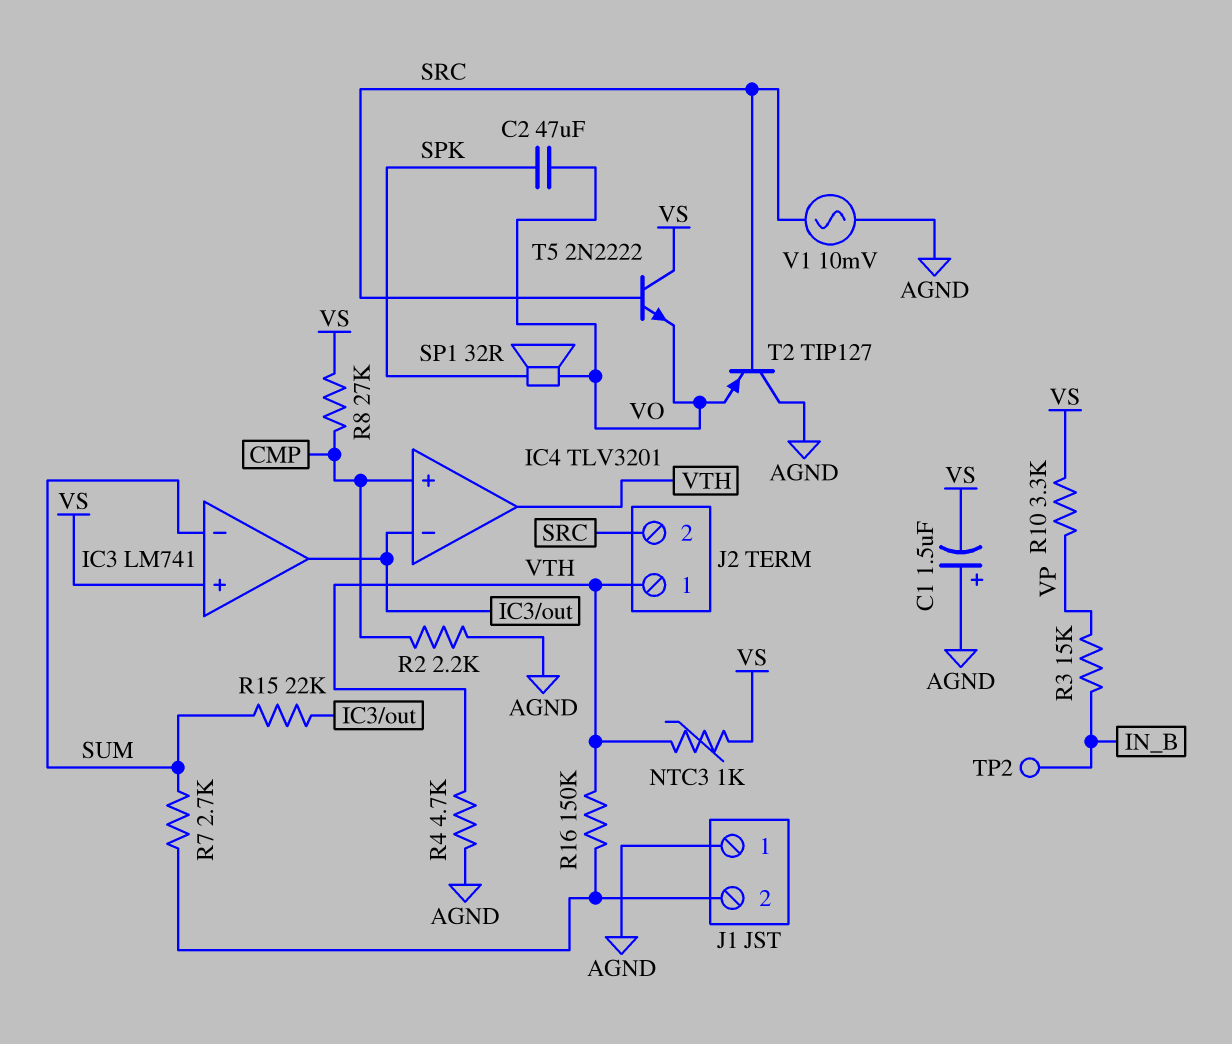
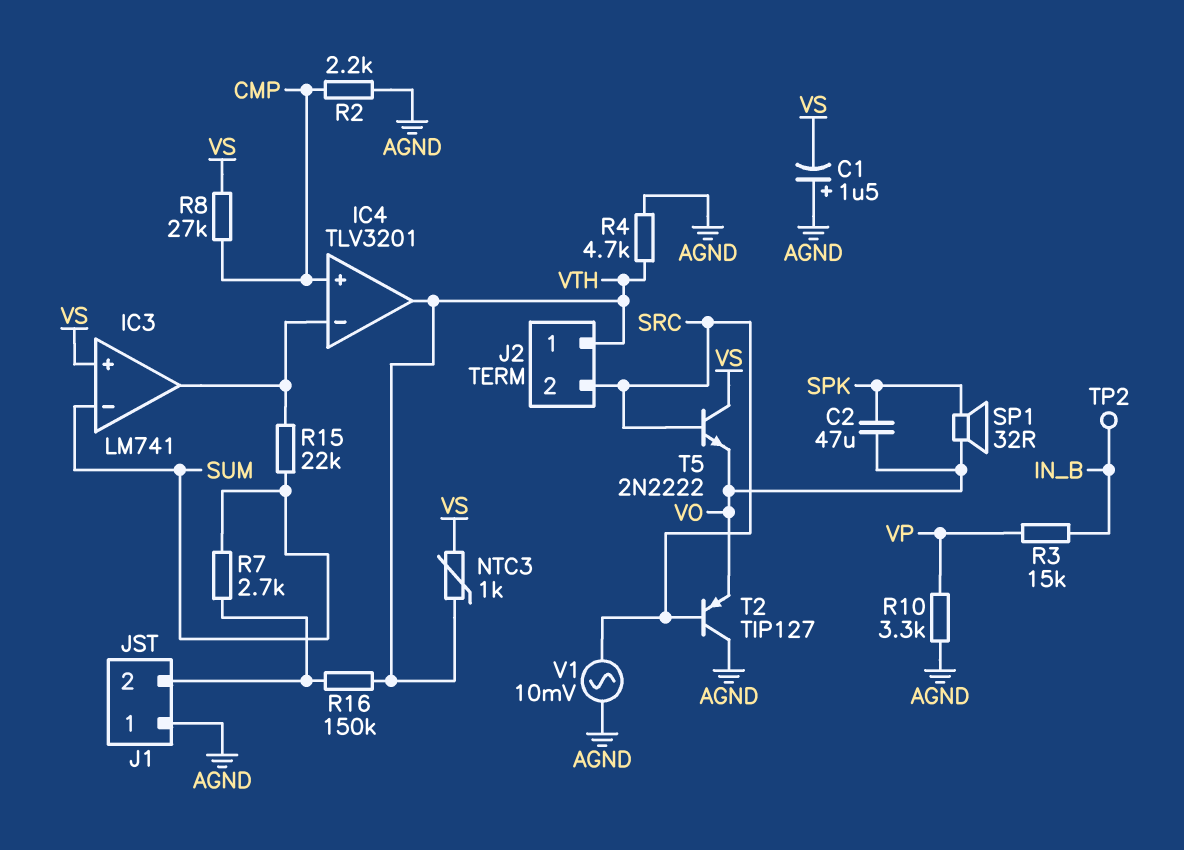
R10: 3.3k (VP, VS) -> 3.3k (AGND, VP)

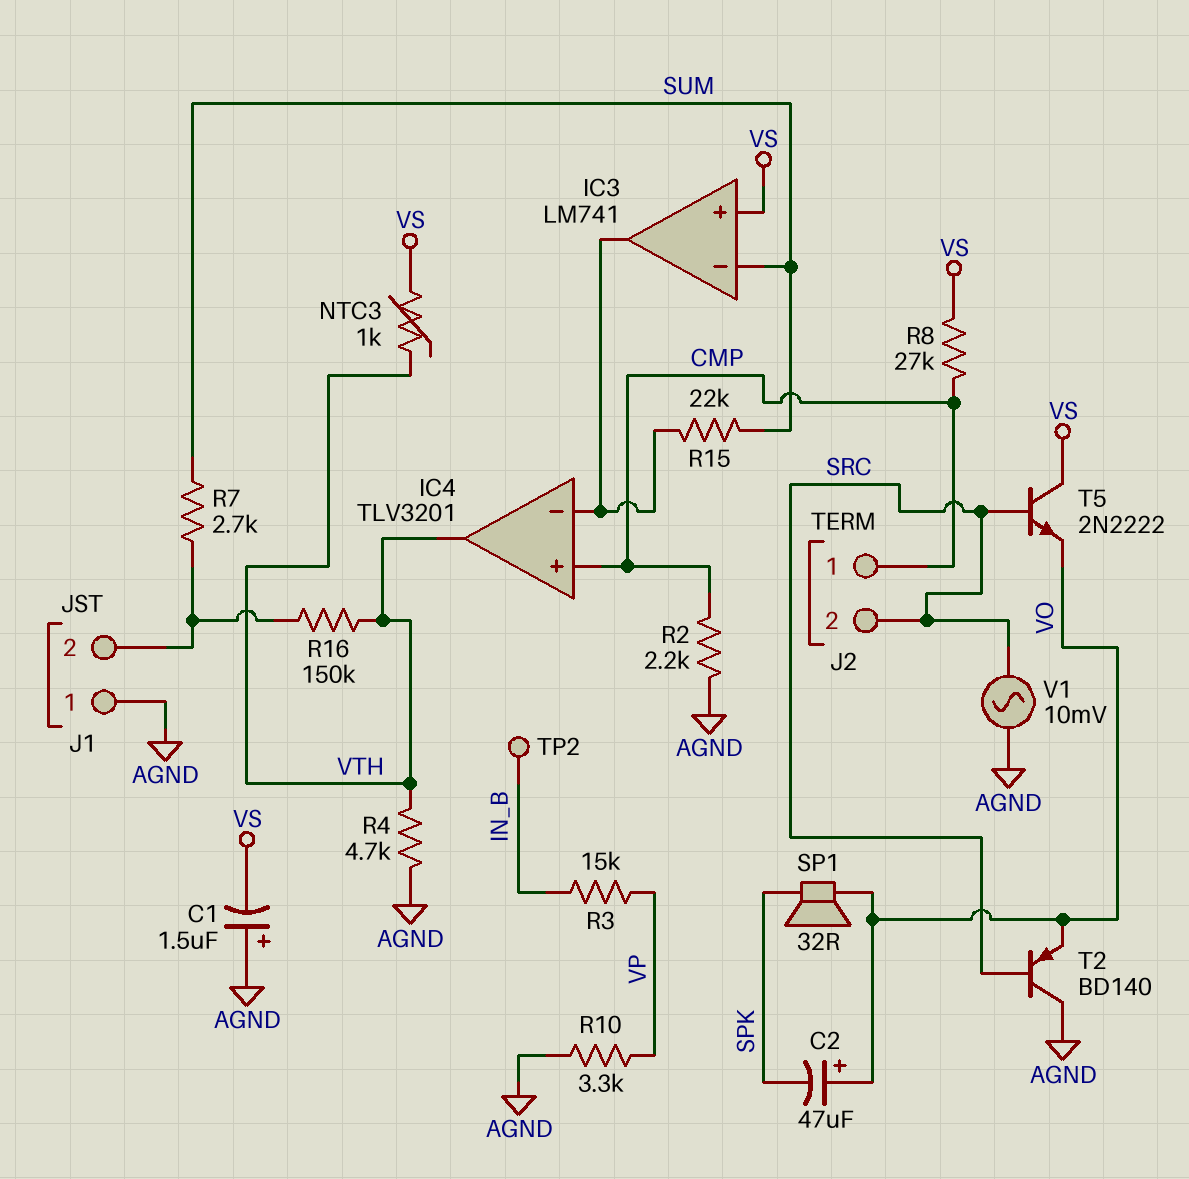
C2: 47uF (SPK, VO) -> 47uF (plus VO, minus SPK)
J2 pin 1: VTH -> CMP
T2: PNP TIP127 (B SRC, C AGND, E VO) -> PNP BD140 (B SRC, C AGND, E VO)

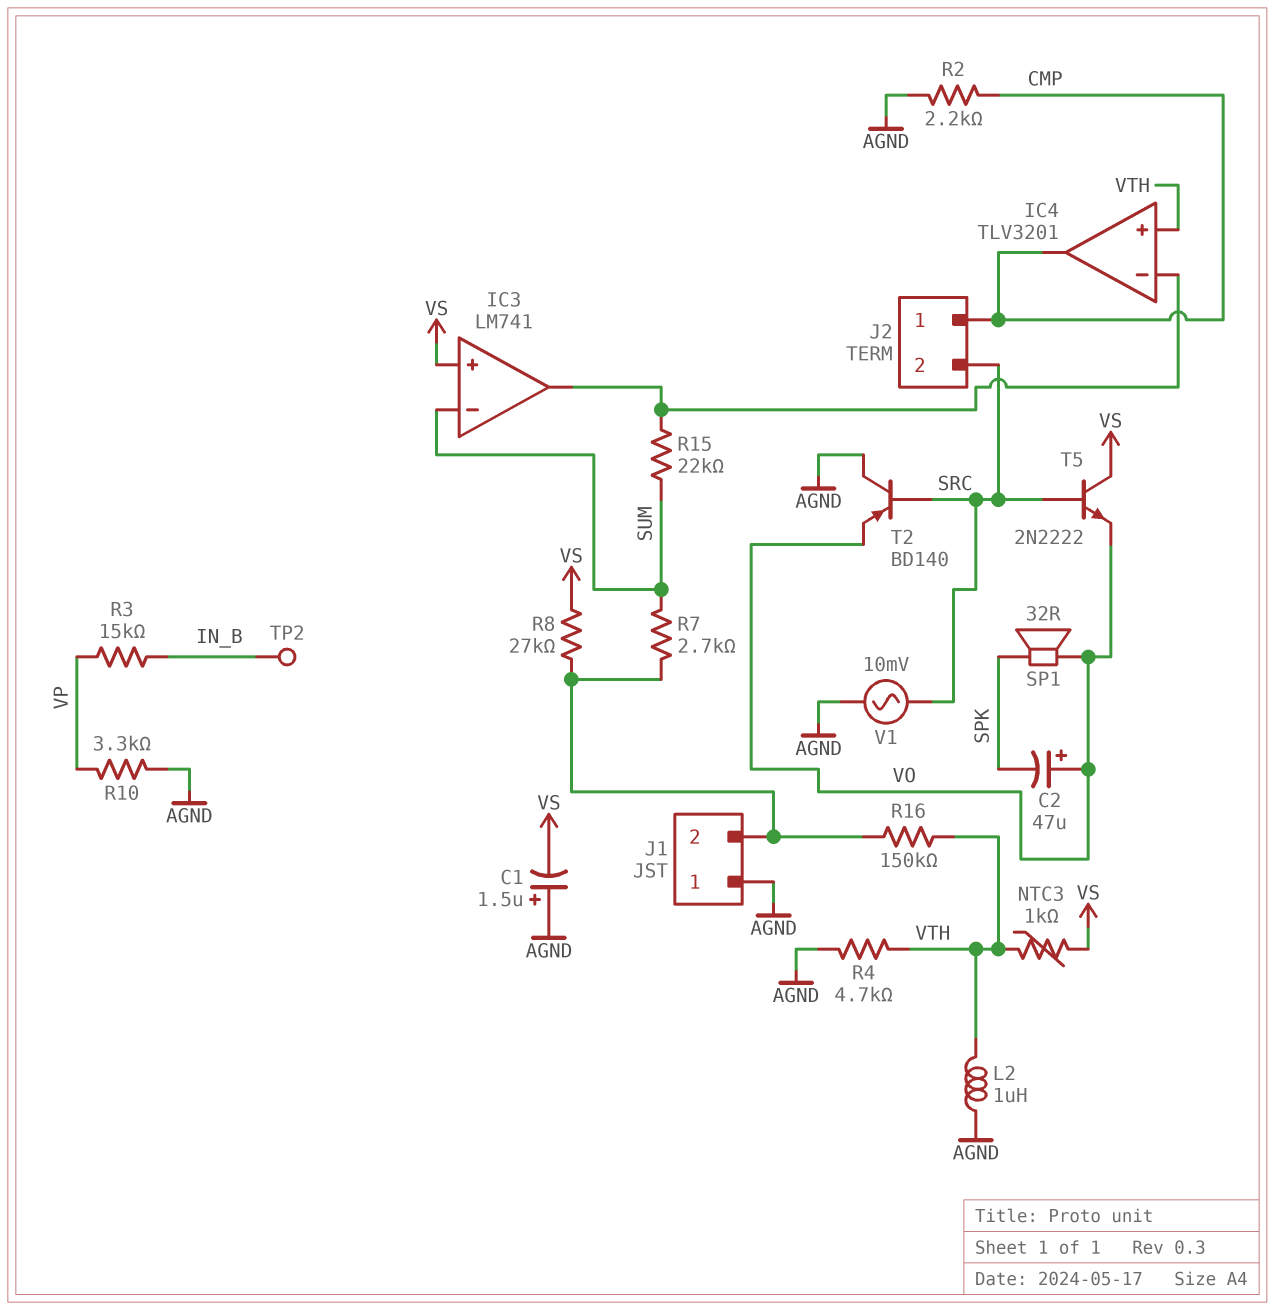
IC4 pin in+: CMP -> VTH
IC4 pin out: VTH -> CMP
L2: none -> 1uH (AGND, VTH)
R8: 27k (CMP, VS) -> 27k (J1/2, VS)

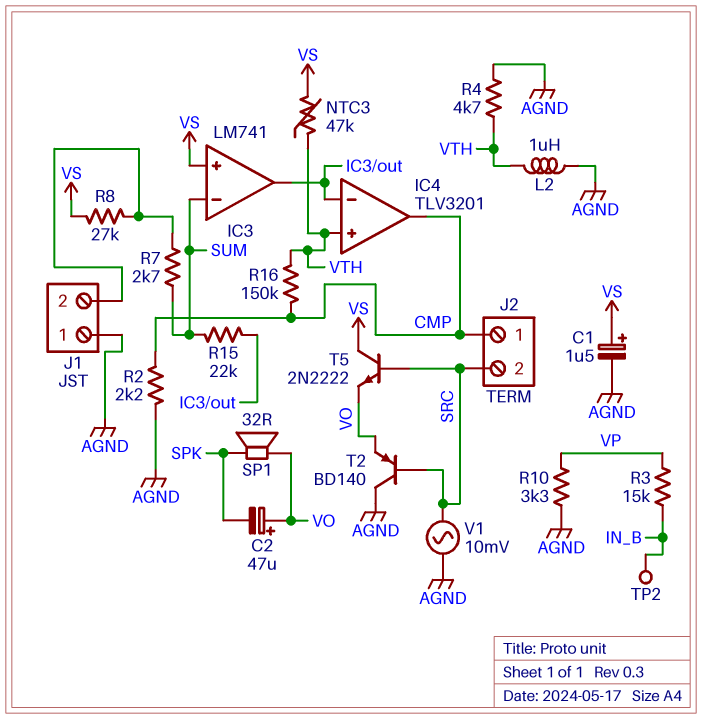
C1: 1.5uF (plus AGND, minus VS) -> 1.5uF (plus VS, minus AGND)
NTC3: 1k (VS, VTH) -> 47k (VS, VTH)
R16: 150k (J1/2, VTH) -> 150k (CMP, VTH)

